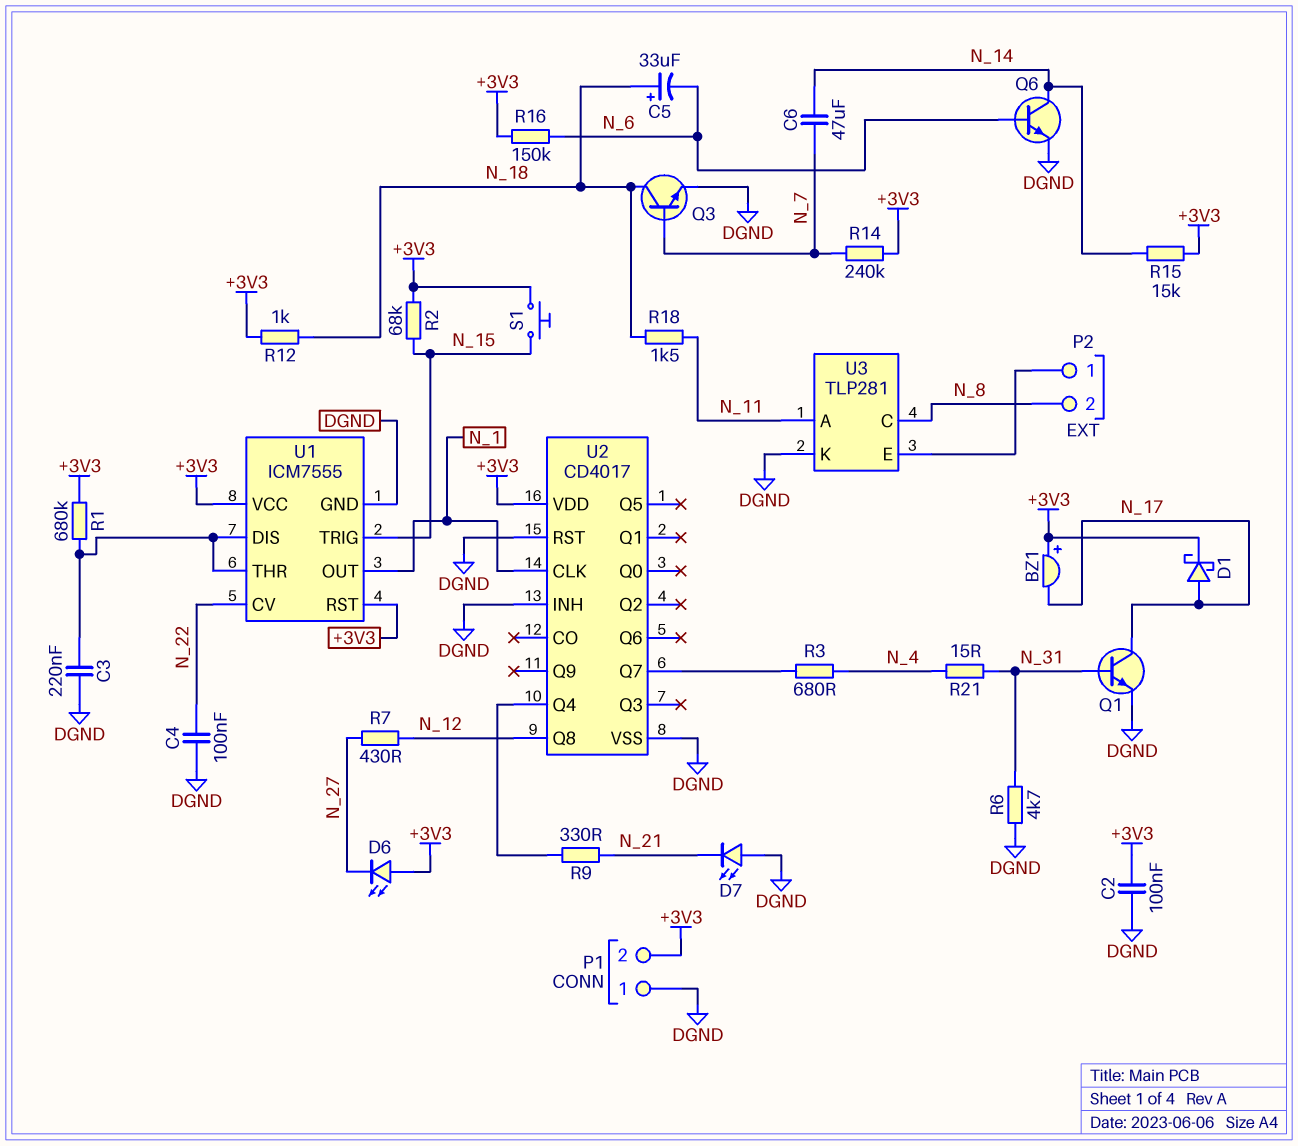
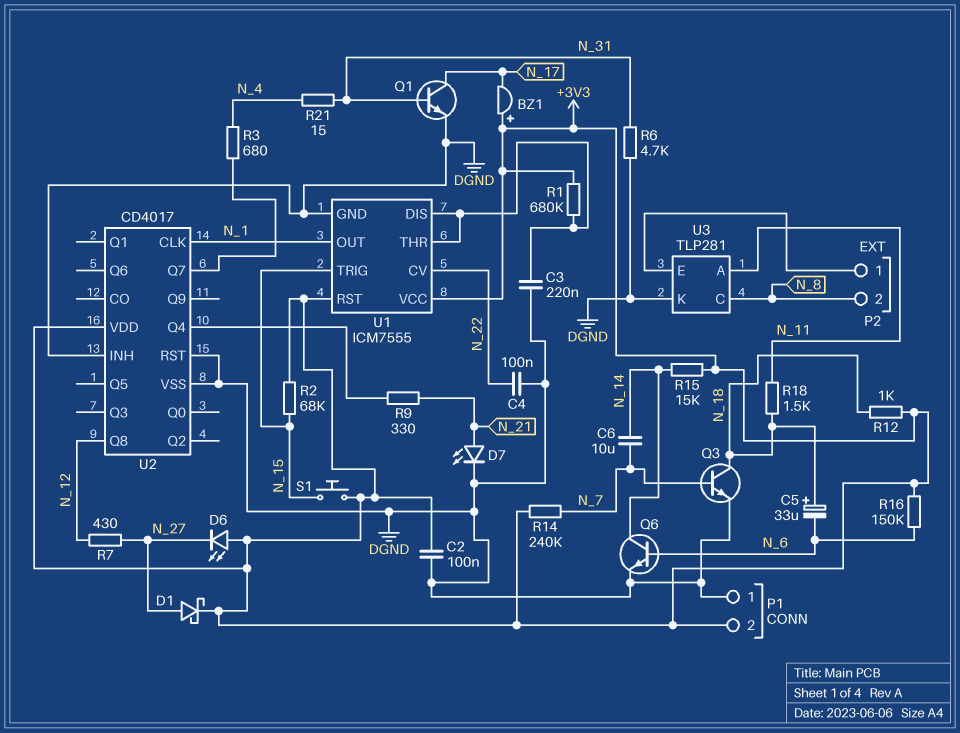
C6: 47uF (N_7, N_14) -> 10uF (N_7, N_14)
D1: schottky (A N_17, K +3V3) -> schottky (A N_27, K +3V3)
D7: LED (A DGND, K N_21) -> LED (A N_21, K DGND)

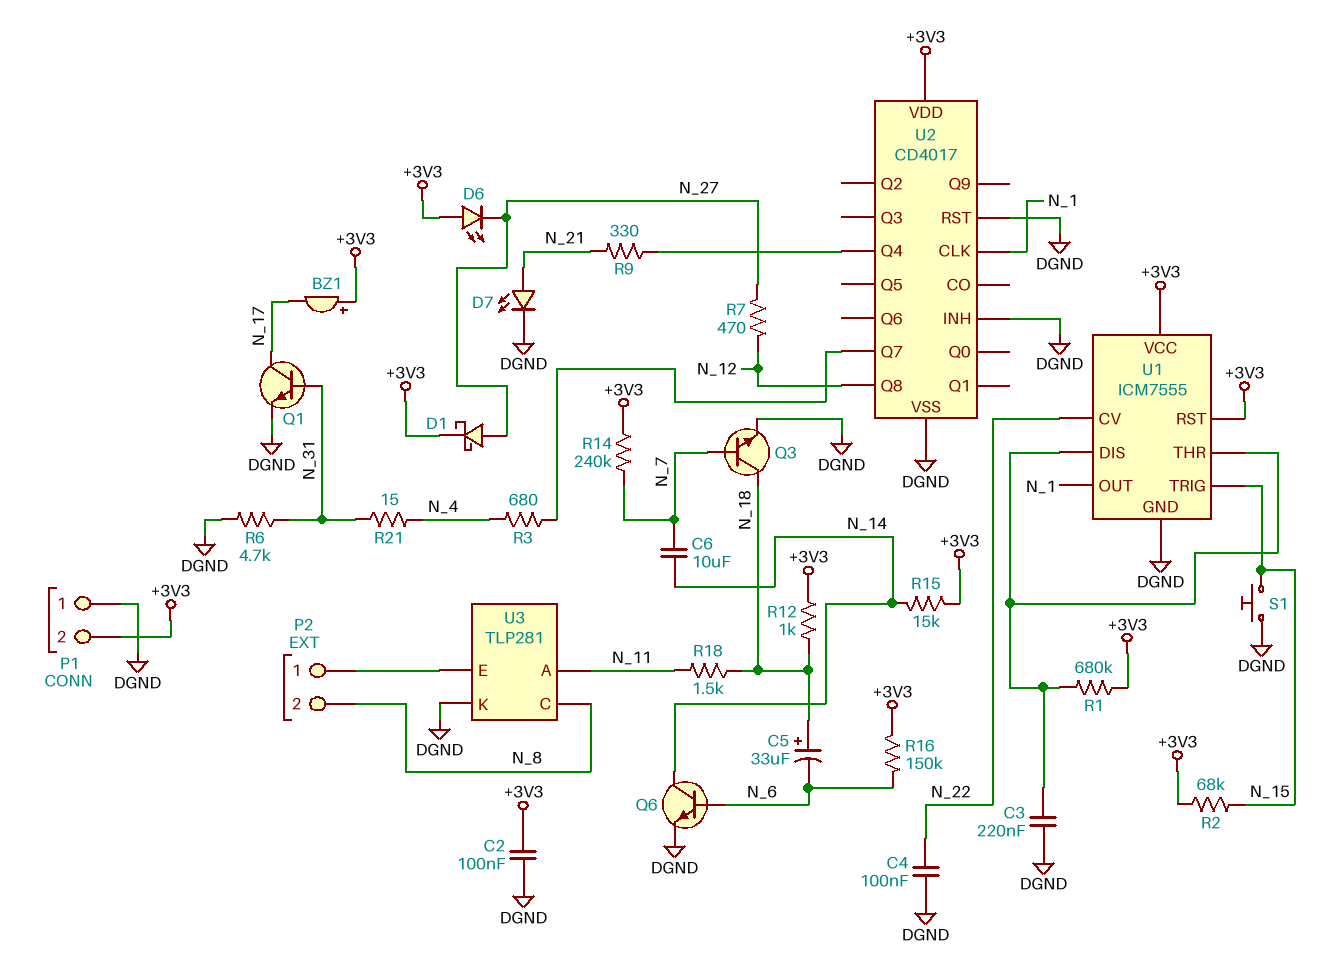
R7: 430 (N_12, N_27) -> 470 (N_12, N_27)
S1: button (+3V3, N_15) -> button (DGND, N_15)

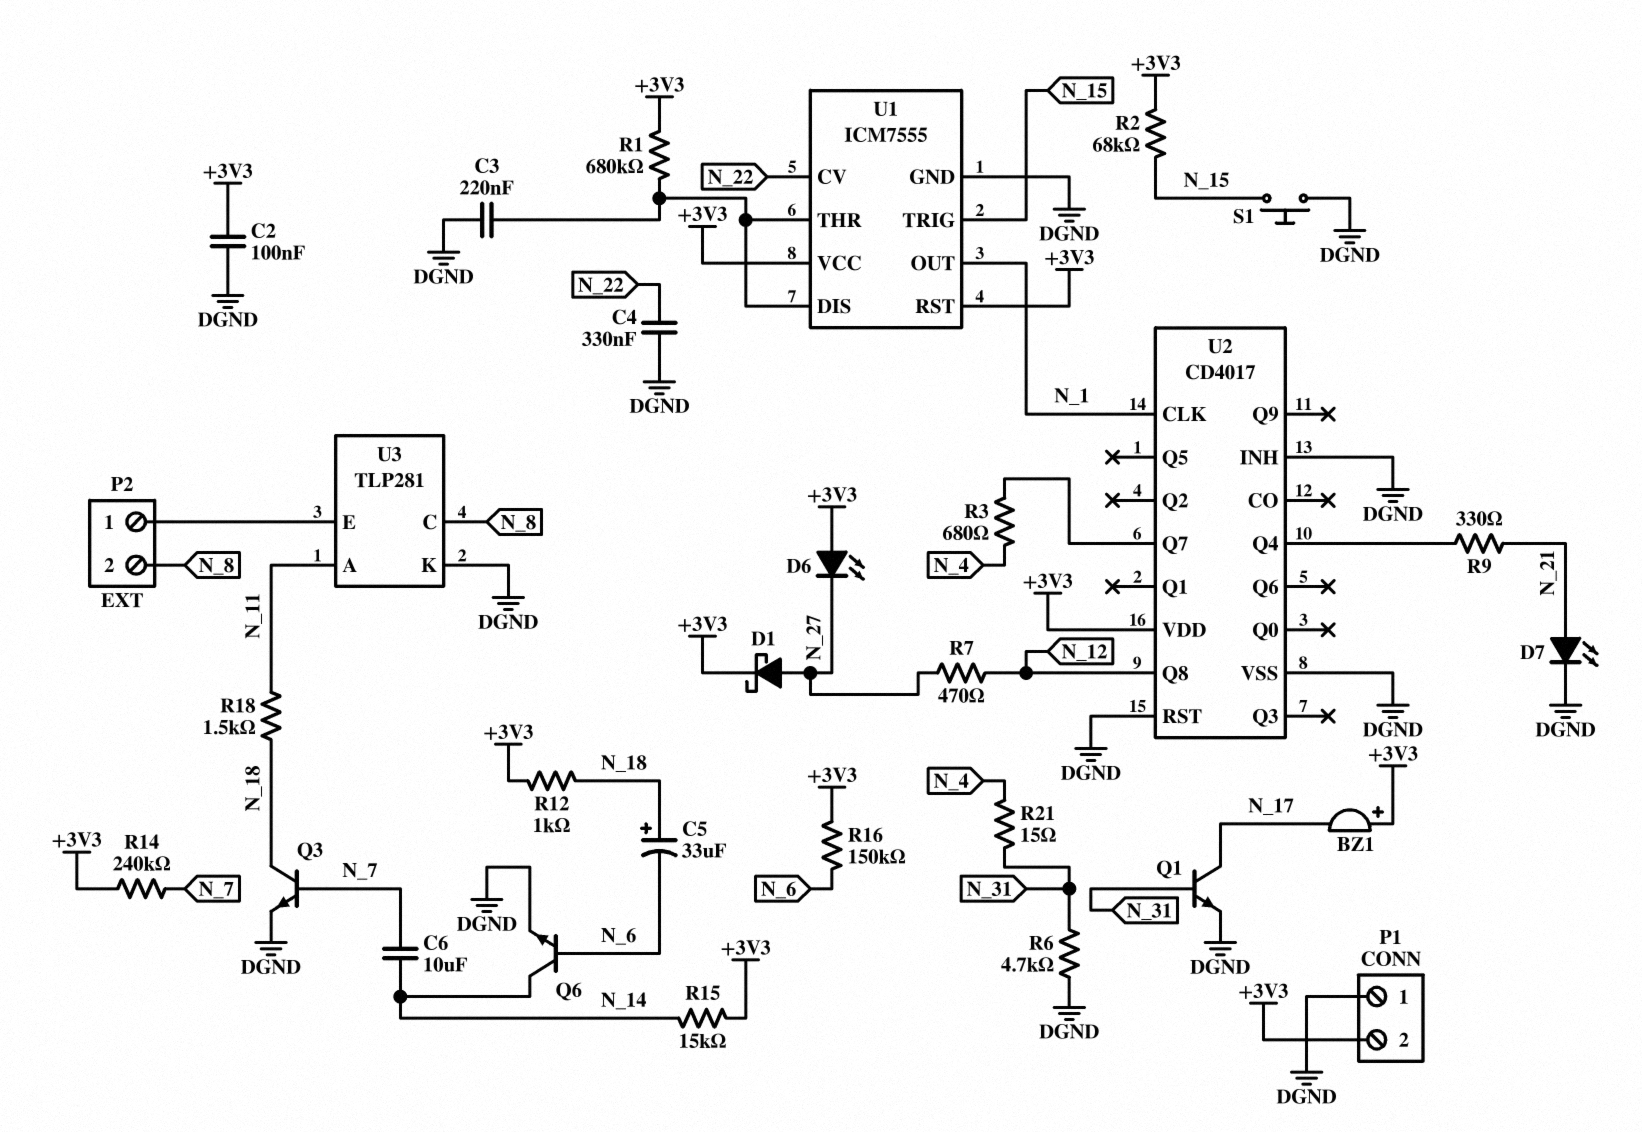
C4: 100nF (DGND, N_22) -> 330nF (DGND, N_22)

